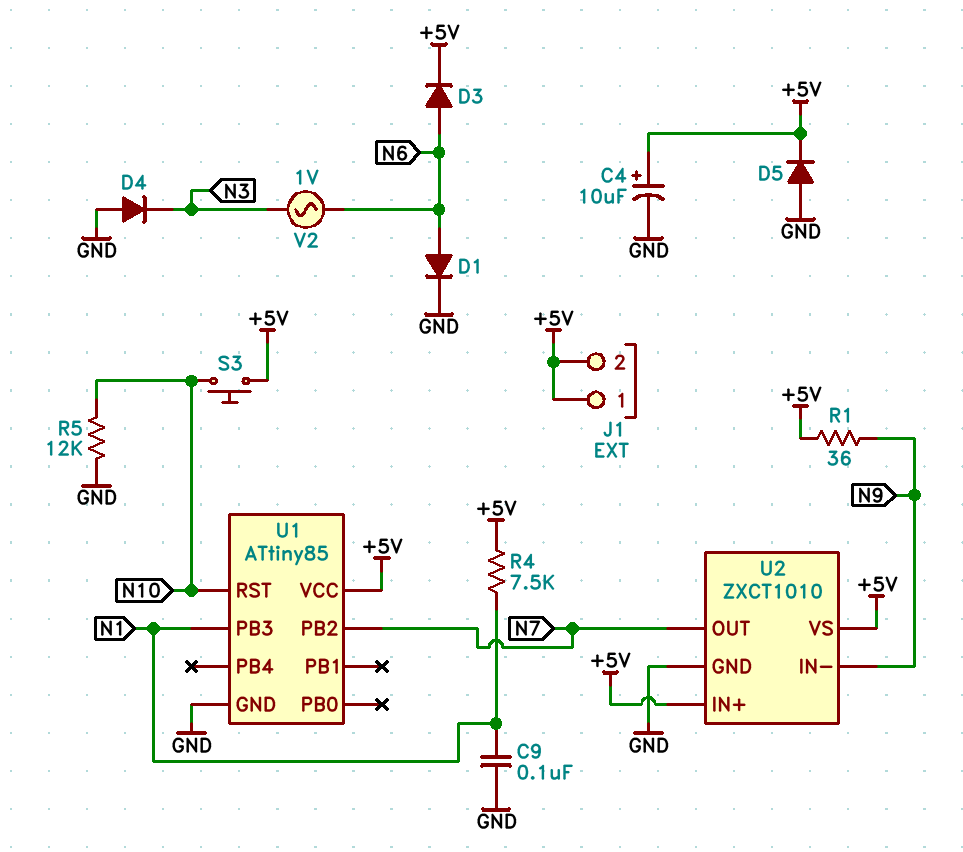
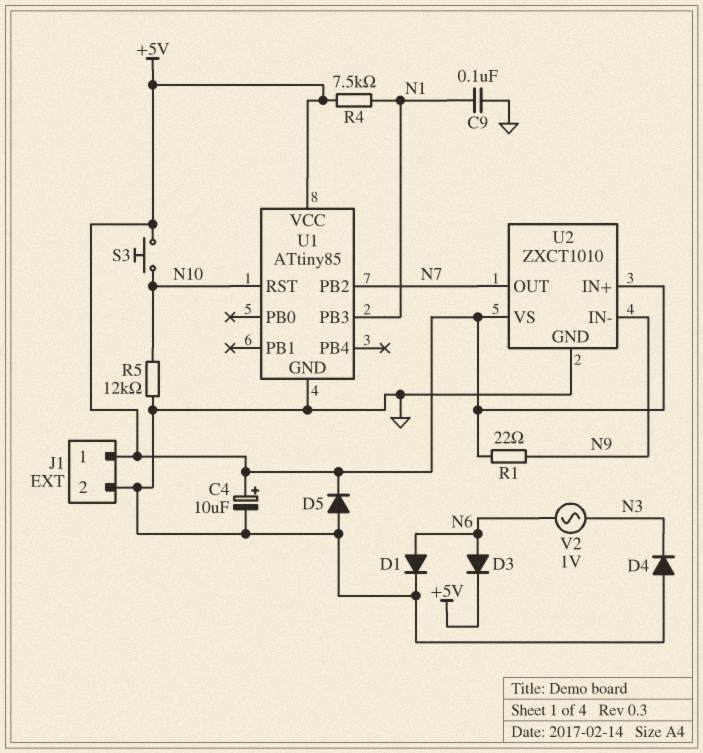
J1 pin 2: +5V -> GND
R1: 36 (+5V, N9) -> 22 (+5V, N9)

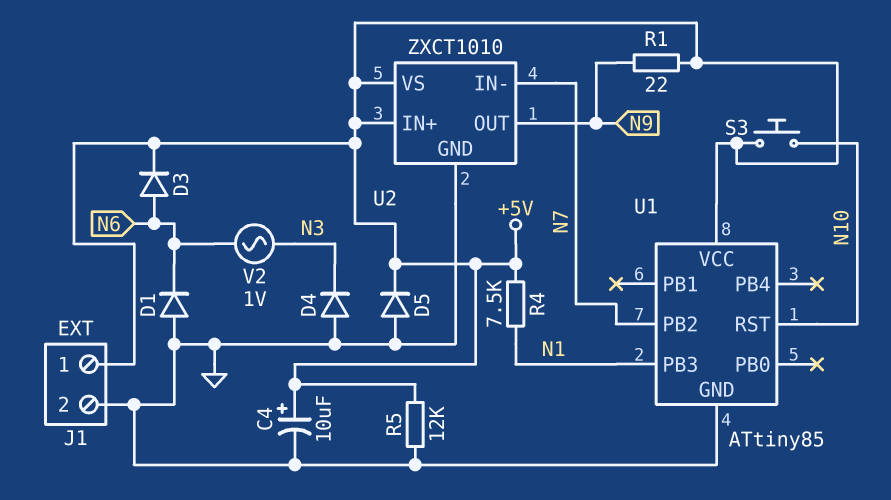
C9: 100nF (GND, N1) -> none
D1: diode (A N6, K GND) -> diode (A GND, K N6)
R5: 12k (GND, N10) -> 12k (+5V, GND)
U2 pin IN-: N9 -> N7
U2 pin OUT: N7 -> N9

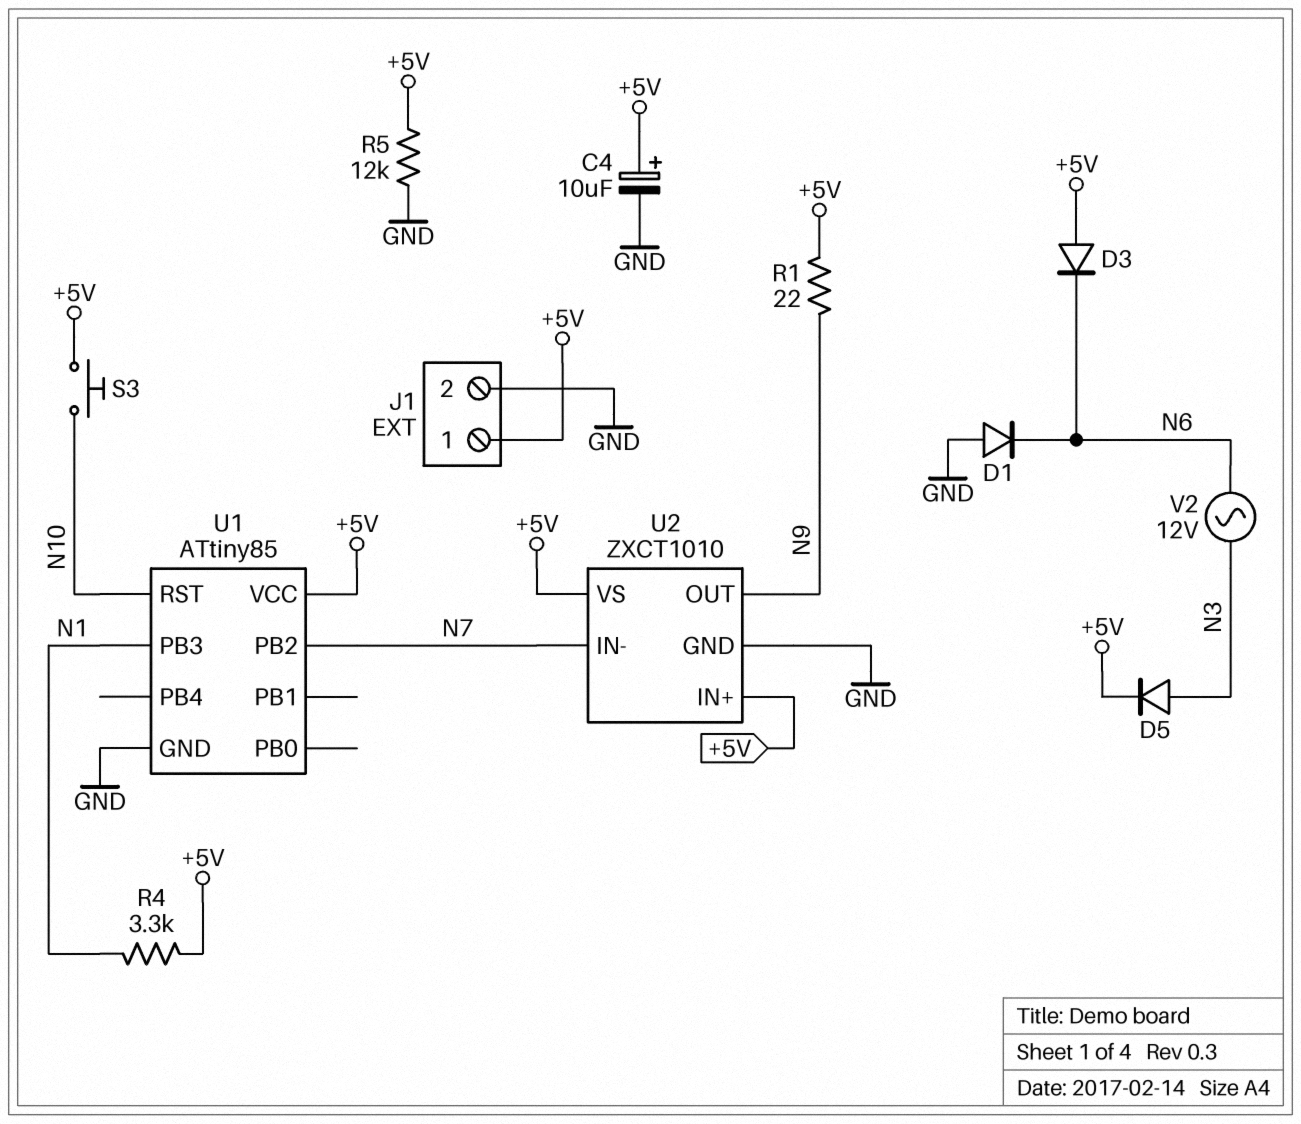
D3: diode (A N6, K +5V) -> diode (A +5V, K N6)
D4: diode (A GND, K N3) -> none
D5: diode (A GND, K +5V) -> diode (A N3, K +5V)
R4: 7.5k (+5V, N1) -> 3.3k (+5V, N1)
V2: AC 1V (N3, N6) -> AC 12V (N3, N6)

